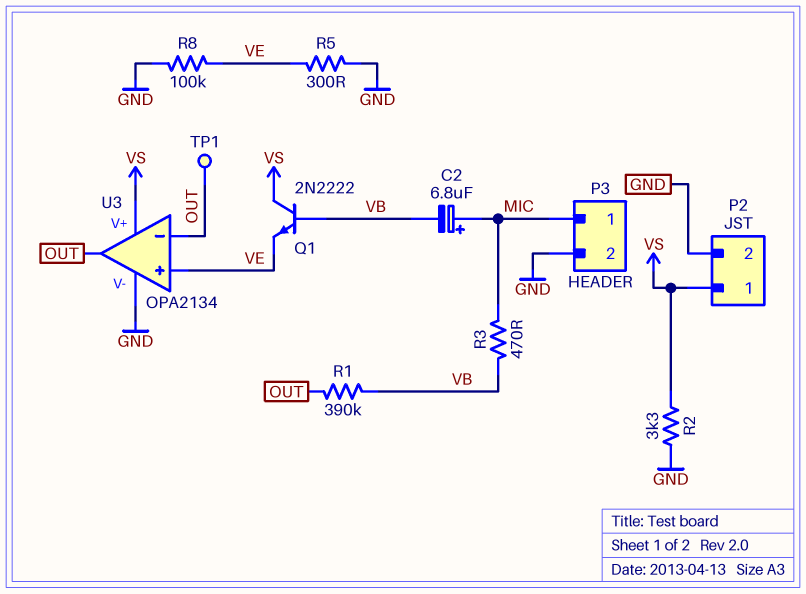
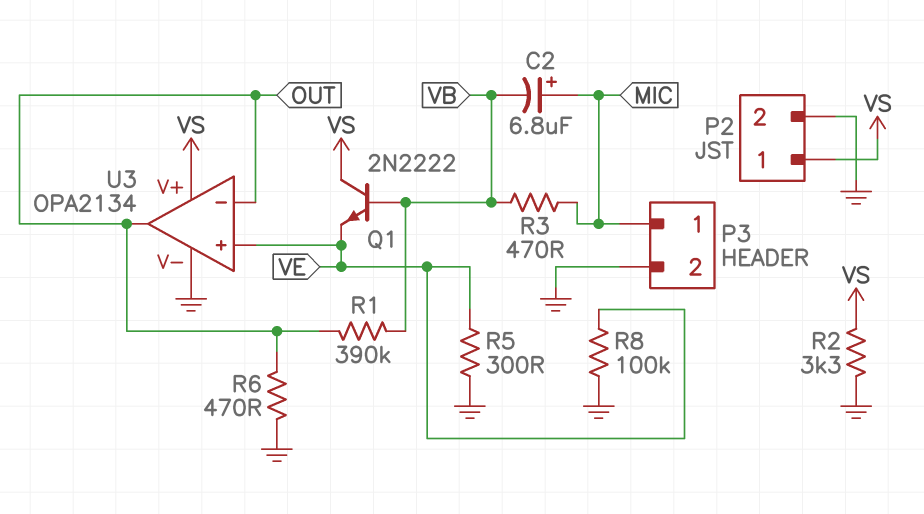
R6: none -> 470 (GND, OUT)
TP1: test point (OUT) -> none

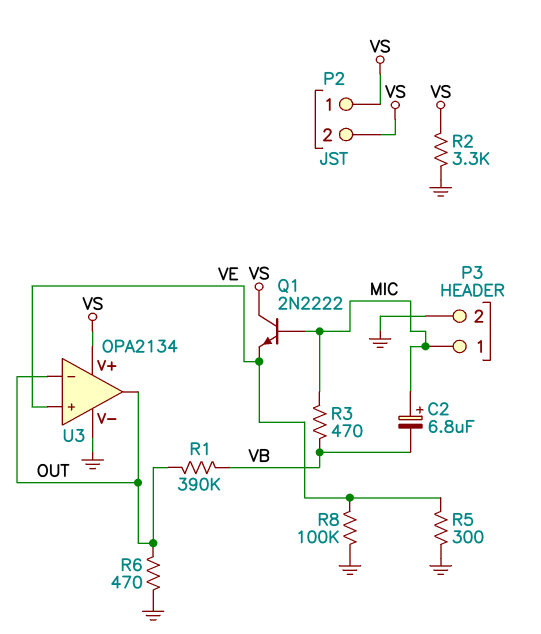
P2 pin 2: GND -> VS
Q1: NPN 2N2222 (B VB, C VS, E VE) -> NPN 2N2222 (B MIC, C VS, E VE)

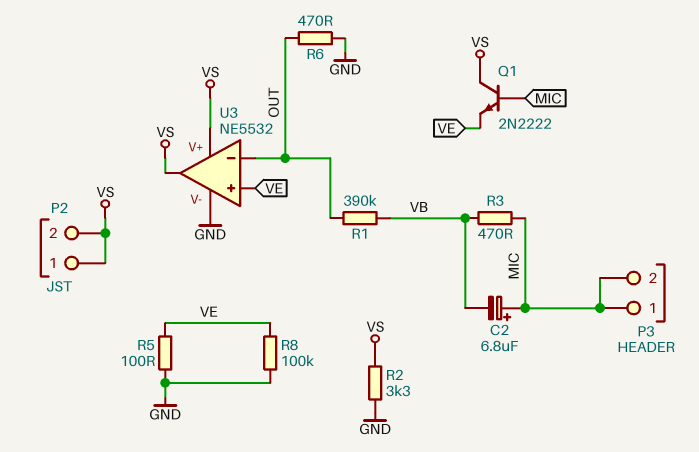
P3 pin 2: GND -> MIC
R5: 300 (GND, VE) -> 100 (GND, VE)
U3: OPA2134 -> NE5532
U3 pin out: OUT -> VS

